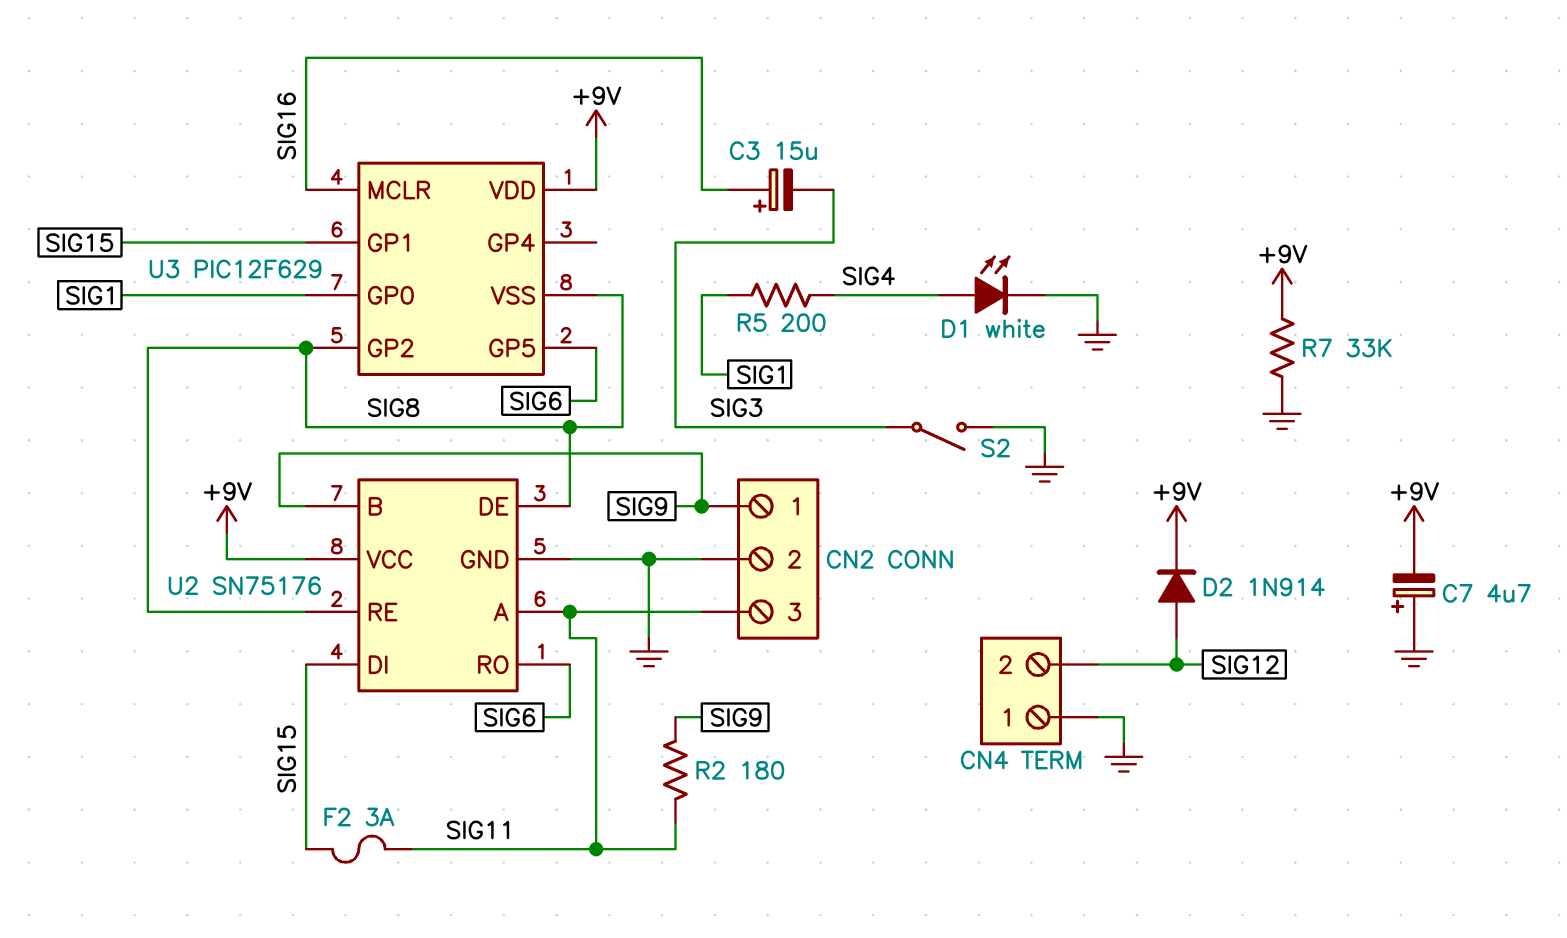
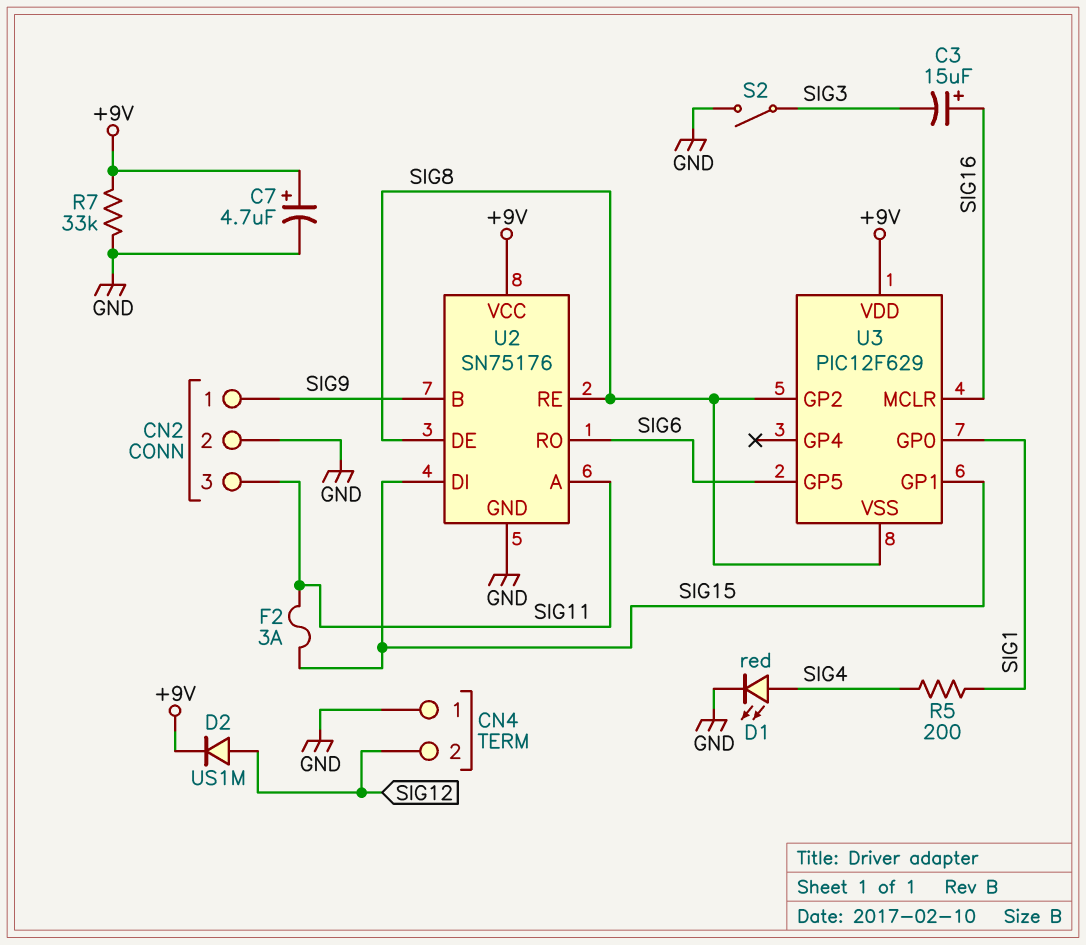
C7: 4.7uF (plus GND, minus +9V) -> 4.7uF (plus +9V, minus GND)
D1: LED white (A SIG4, K GND) -> LED red (A SIG4, K GND)
D2: diode 1N914 (A SIG12, K +9V) -> diode US1M (A SIG12, K +9V)
R2: 180 (SIG9, SIG11) -> none

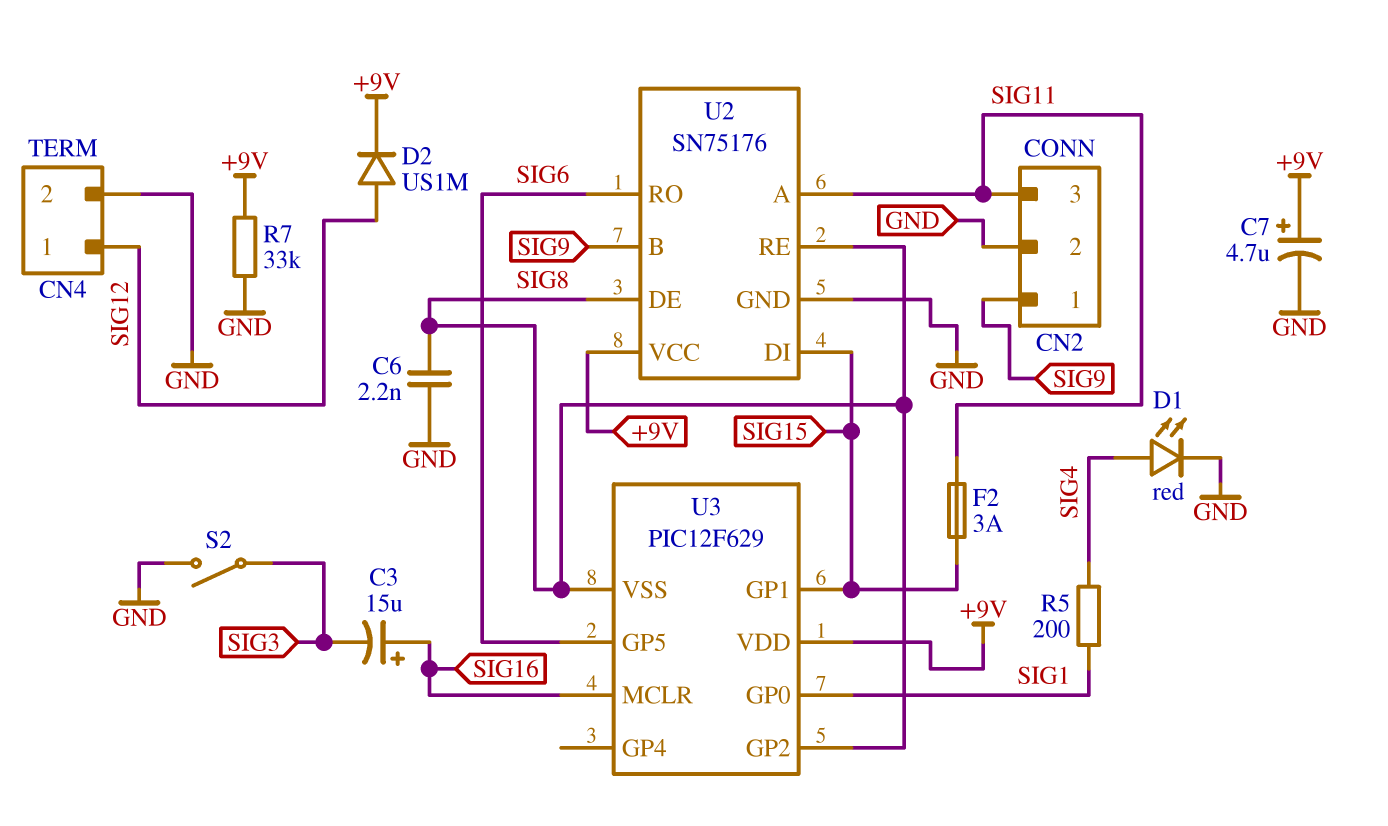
C6: none -> 2.2nF (GND, SIG8)
CN4 pin 1: GND -> SIG12
CN4 pin 2: SIG12 -> GND

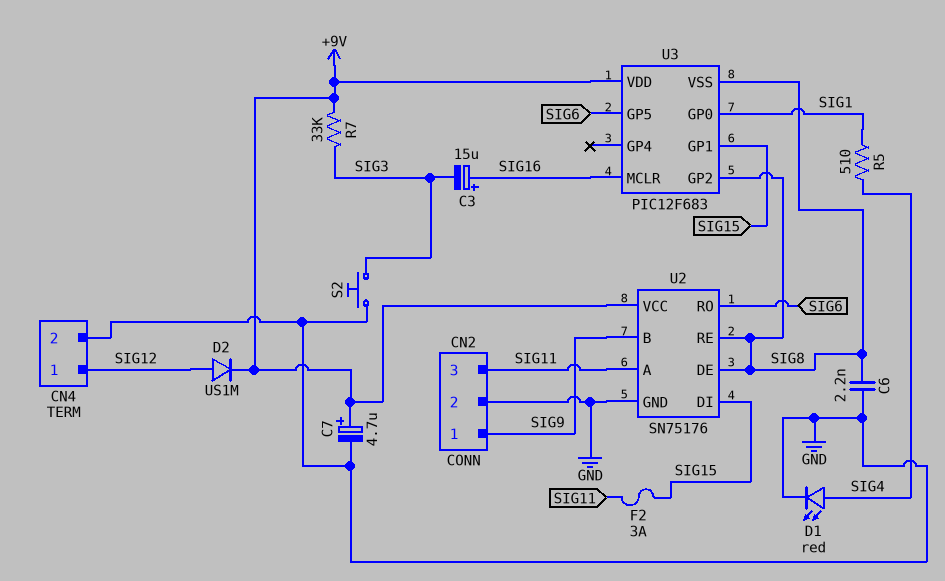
R5: 200 (SIG1, SIG4) -> 510 (SIG1, SIG4)
R7: 33k (+9V, GND) -> 33k (+9V, SIG3)
S2: switch (GND, SIG3) -> button (GND, SIG3)
U3: PIC12F629 -> PIC12F683

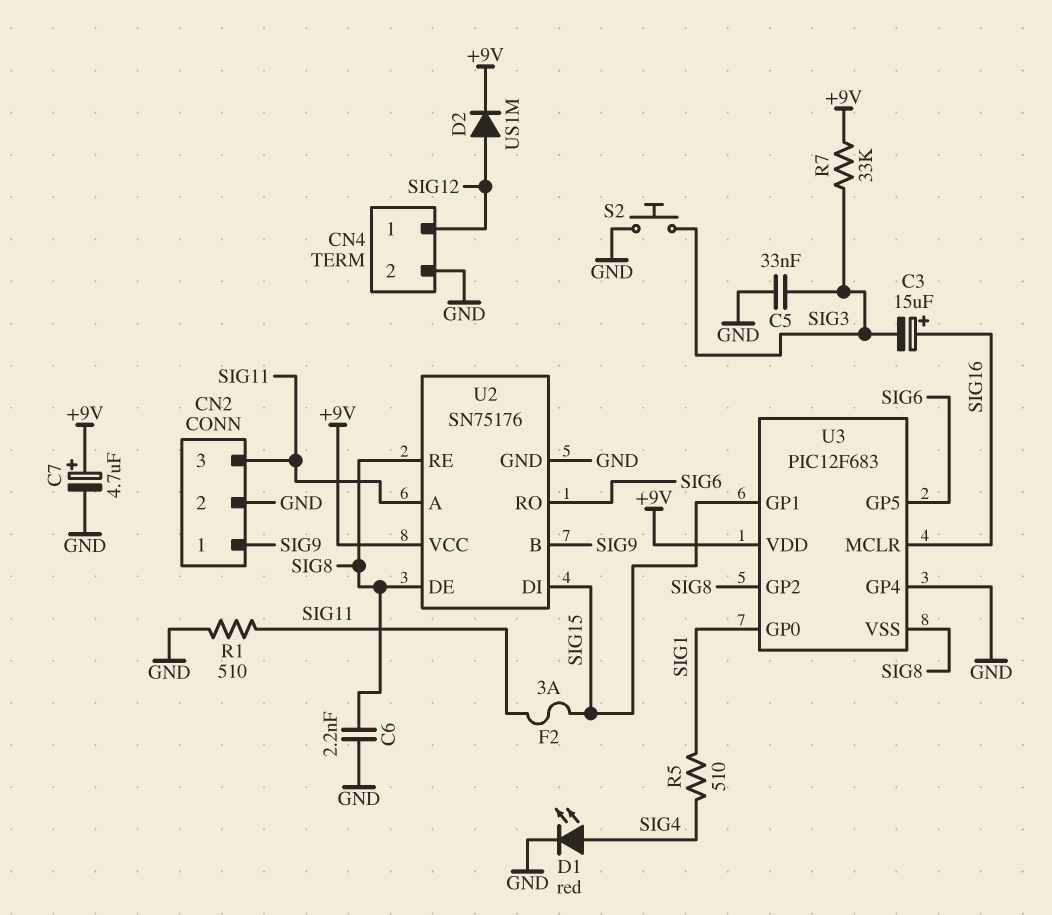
C5: none -> 33nF (GND, SIG3)
R1: none -> 510 (GND, SIG11)
U3 pin GP4: none -> GND

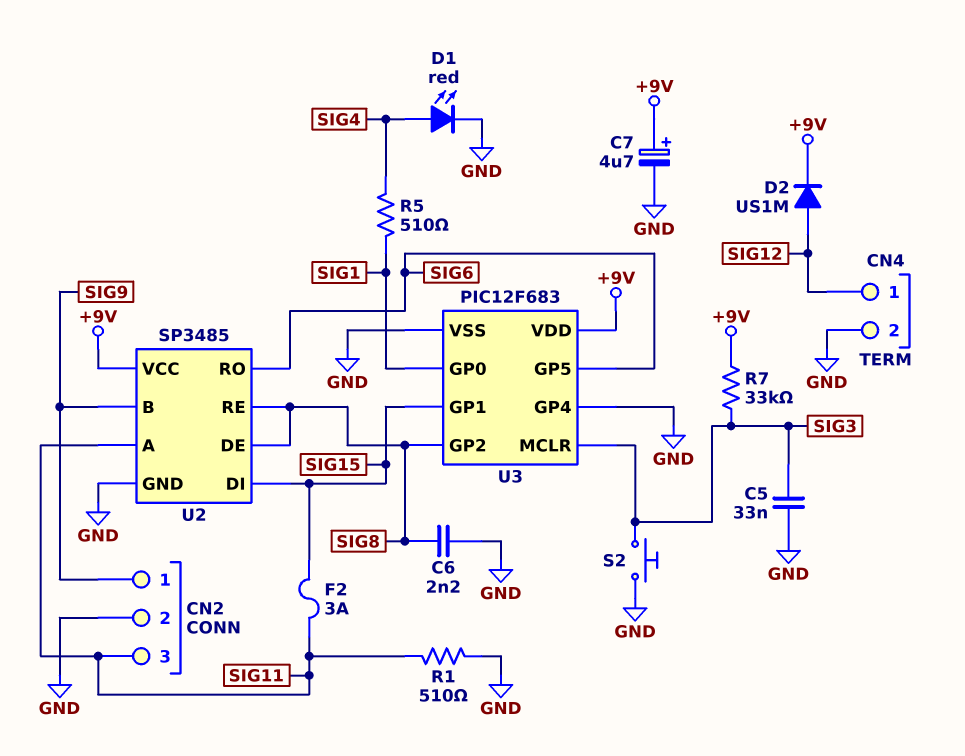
C3: 15uF (plus SIG16, minus SIG3) -> none
U2: SN75176 -> SP3485
U3 pin MCLR: SIG16 -> SIG3
U3 pin VSS: SIG8 -> GND

